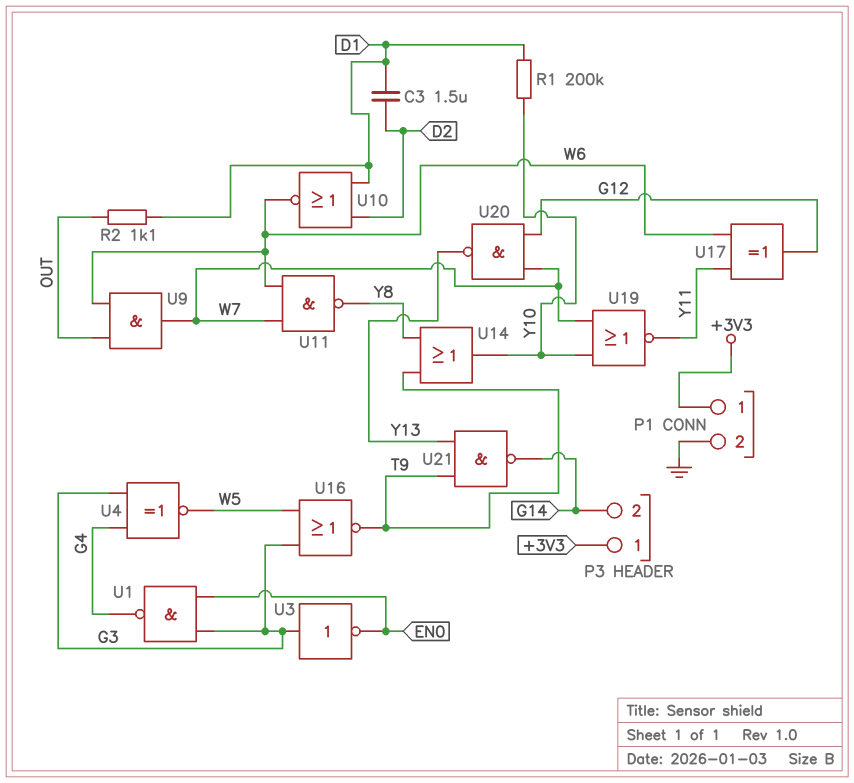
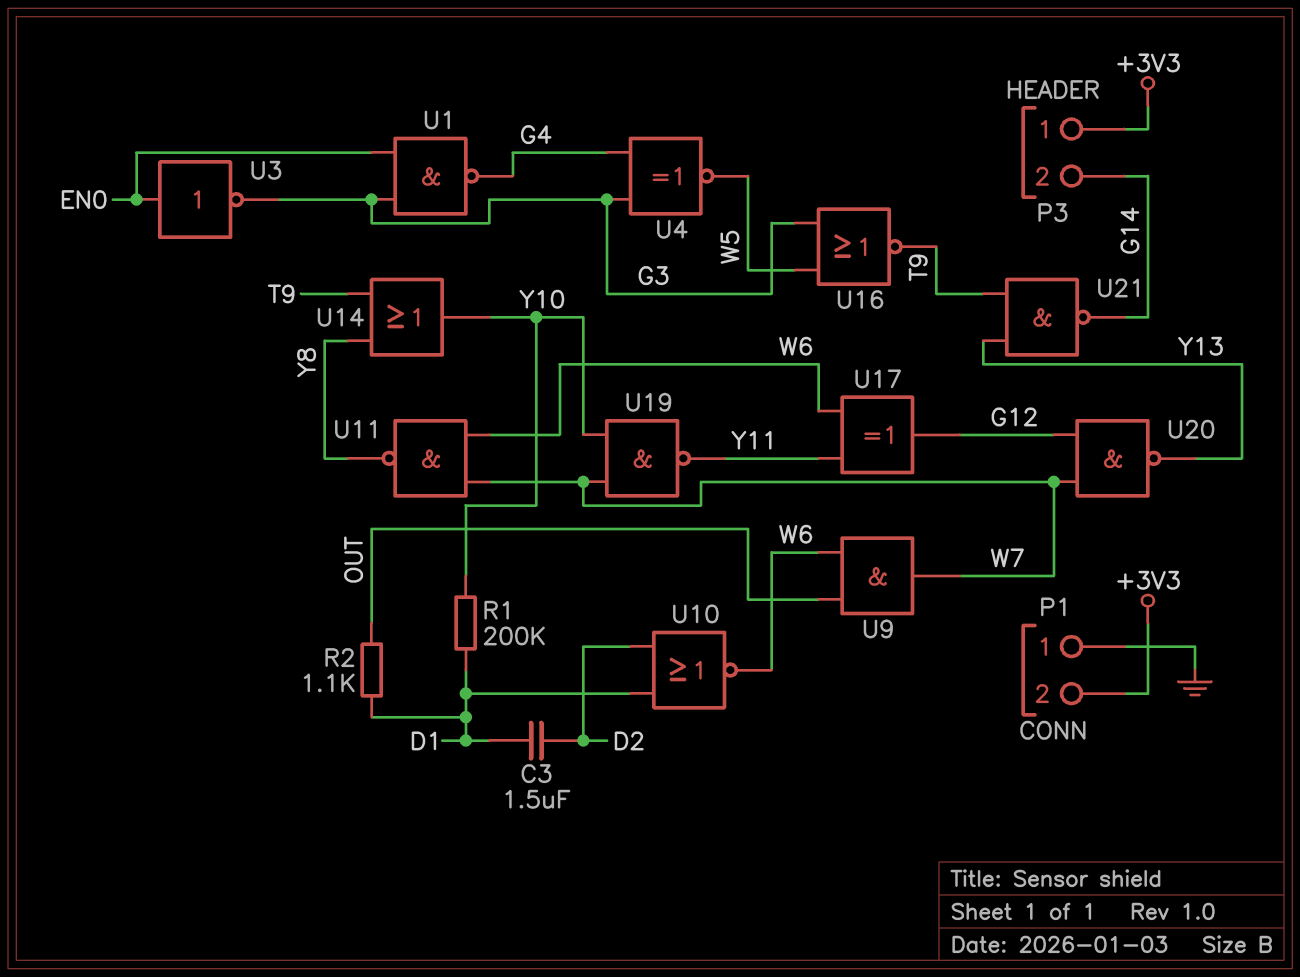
P1 pin 1: +3V3 -> GND
P1 pin 2: GND -> +3V3
U3: NOT (in G3, out EN0) -> NOT (in EN0, out G3)
U19: NOR (in W7, in Y10, out Y11) -> NAND (in W7, in Y10, out Y11)

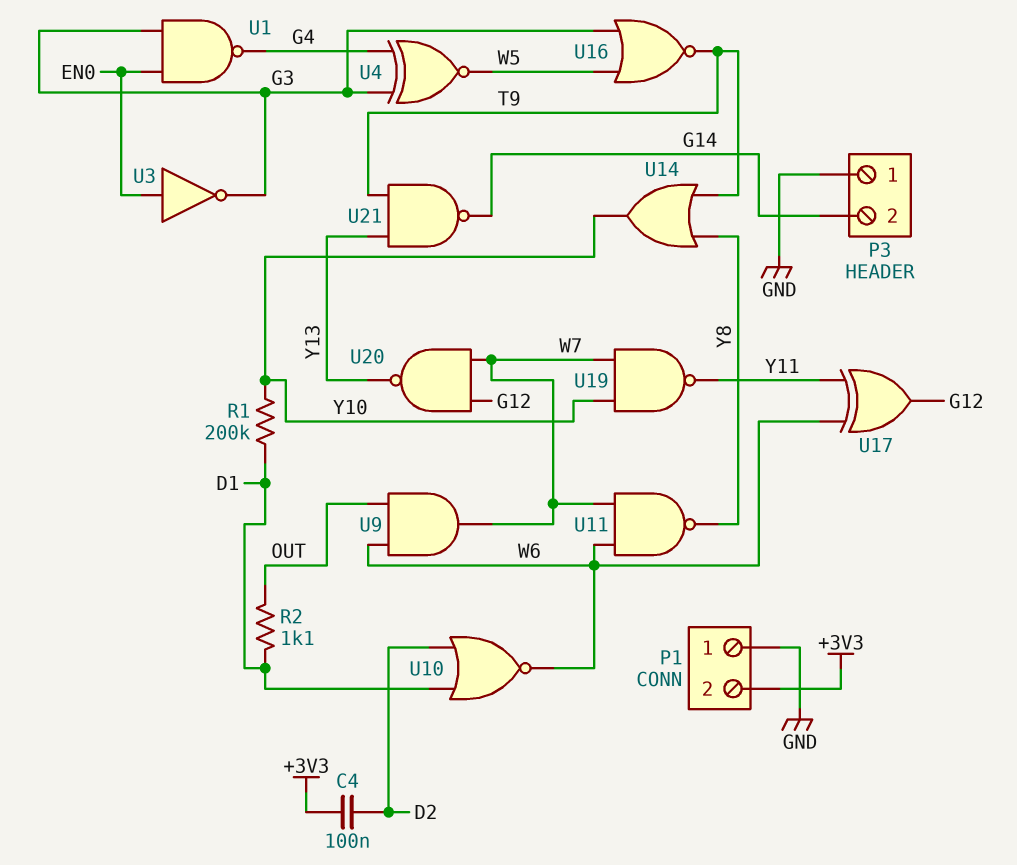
C3: 1.5uF (D1, D2) -> none
C4: none -> 100nF (+3V3, D2)
P3 pin 1: +3V3 -> GND

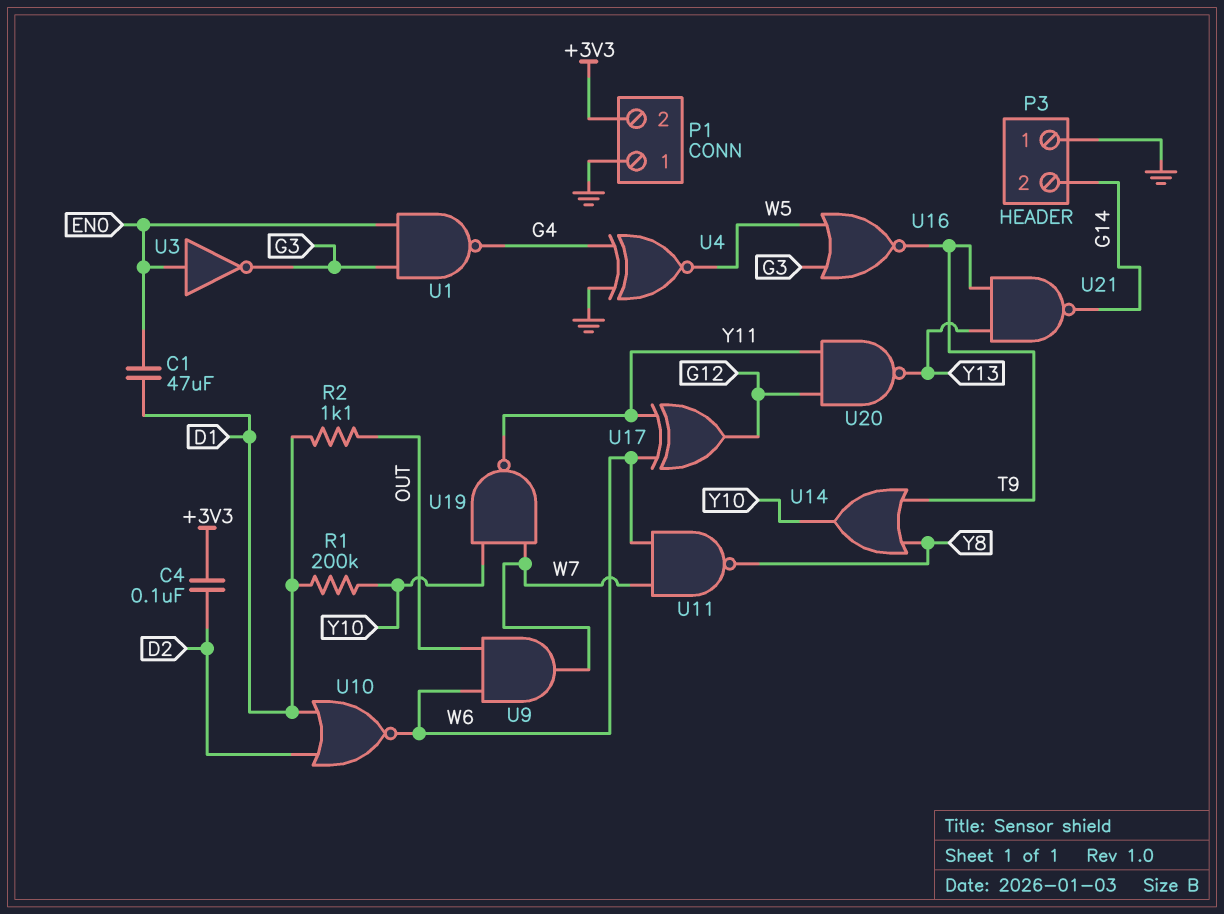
C1: none -> 47uF (D1, EN0)
U4: XNOR (in G3, in G4, out W5) -> XNOR (in G4, in GND, out W5)
U20: NAND (in G12, in W7, out Y13) -> NAND (in G12, in Y11, out Y13)

